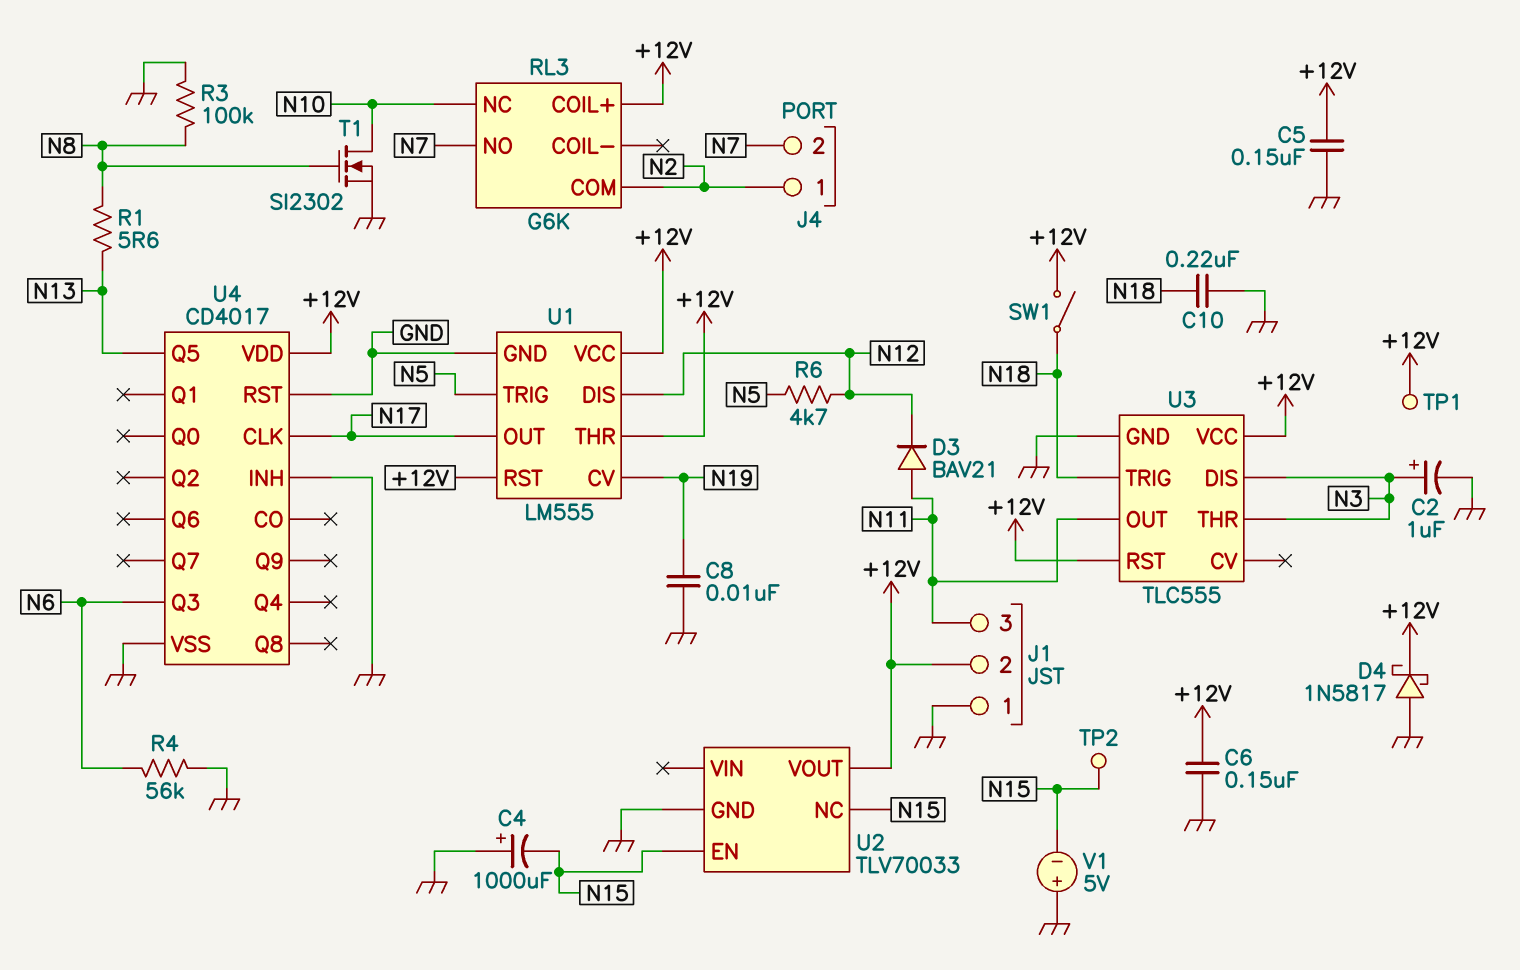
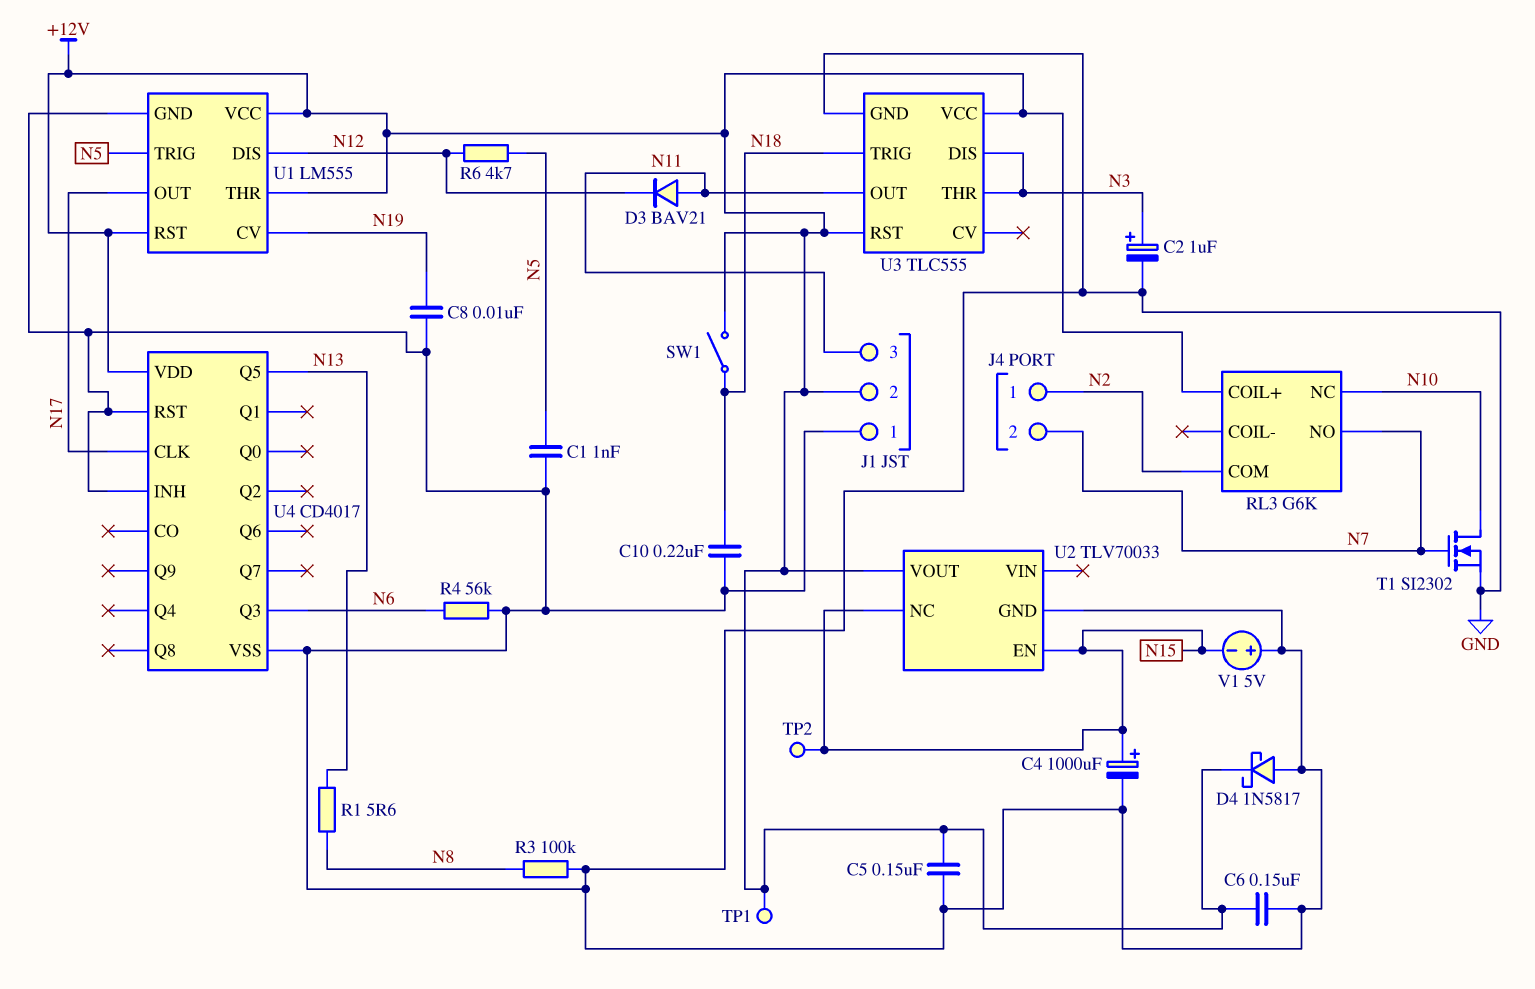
C1: none -> 1nF (GND, N5)
C4: 1000uF (plus GND, minus N15) -> 1000uF (plus N15, minus GND)
T1: NMOS SI2302 (G N8, D N10, S GND) -> NMOS SI2302 (G N7, D N10, S GND)

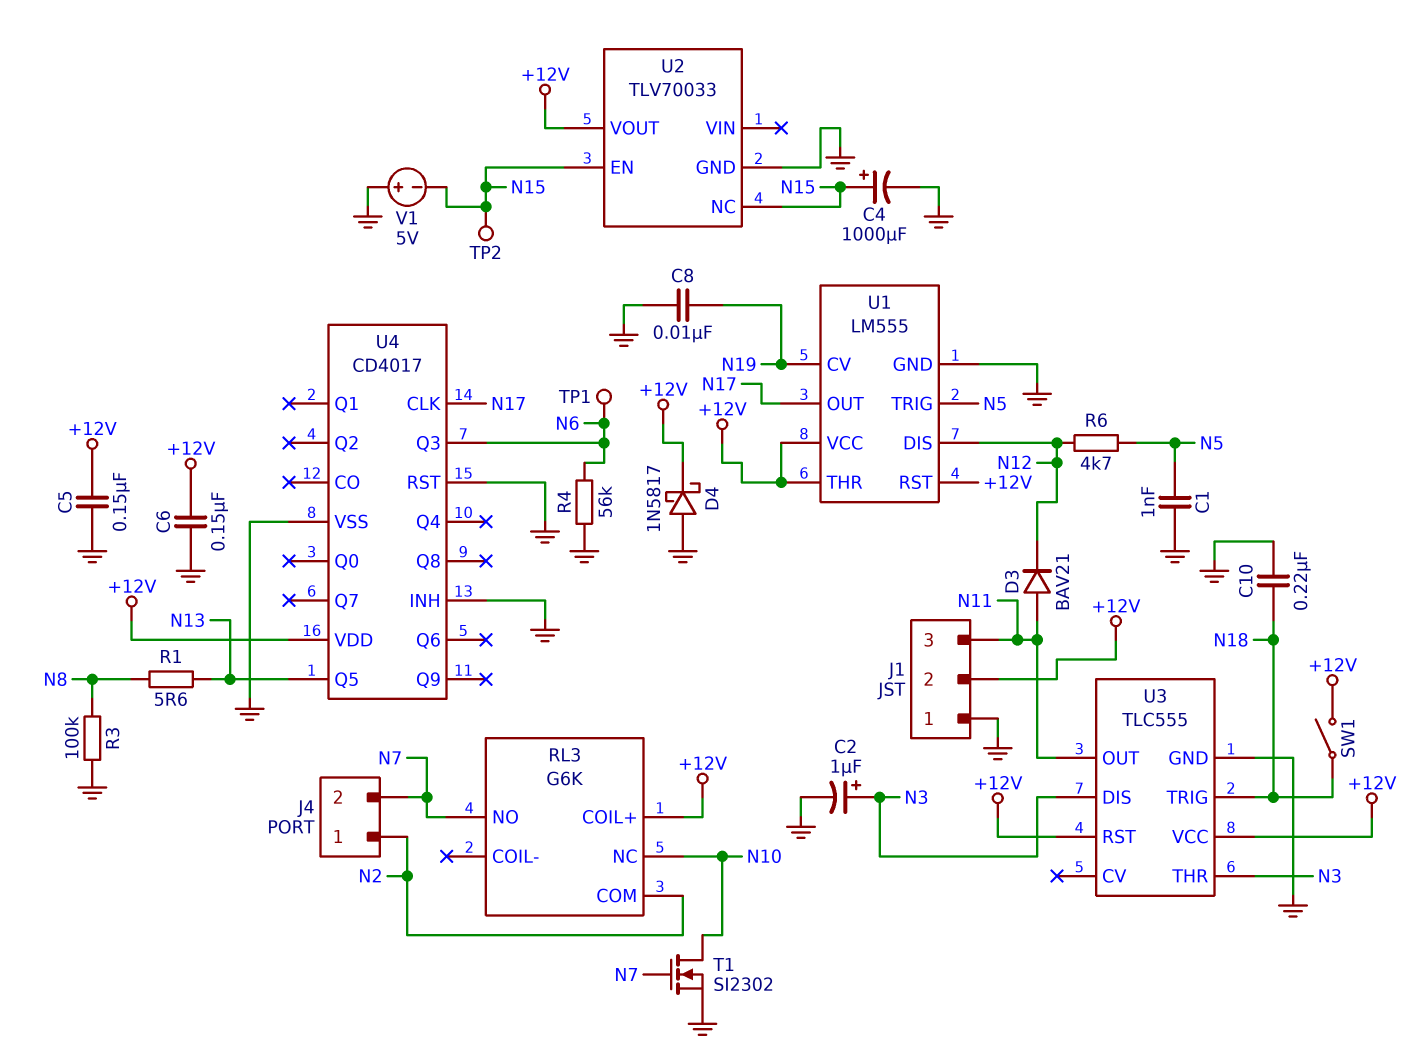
TP1: test point (+12V) -> test point (N6)

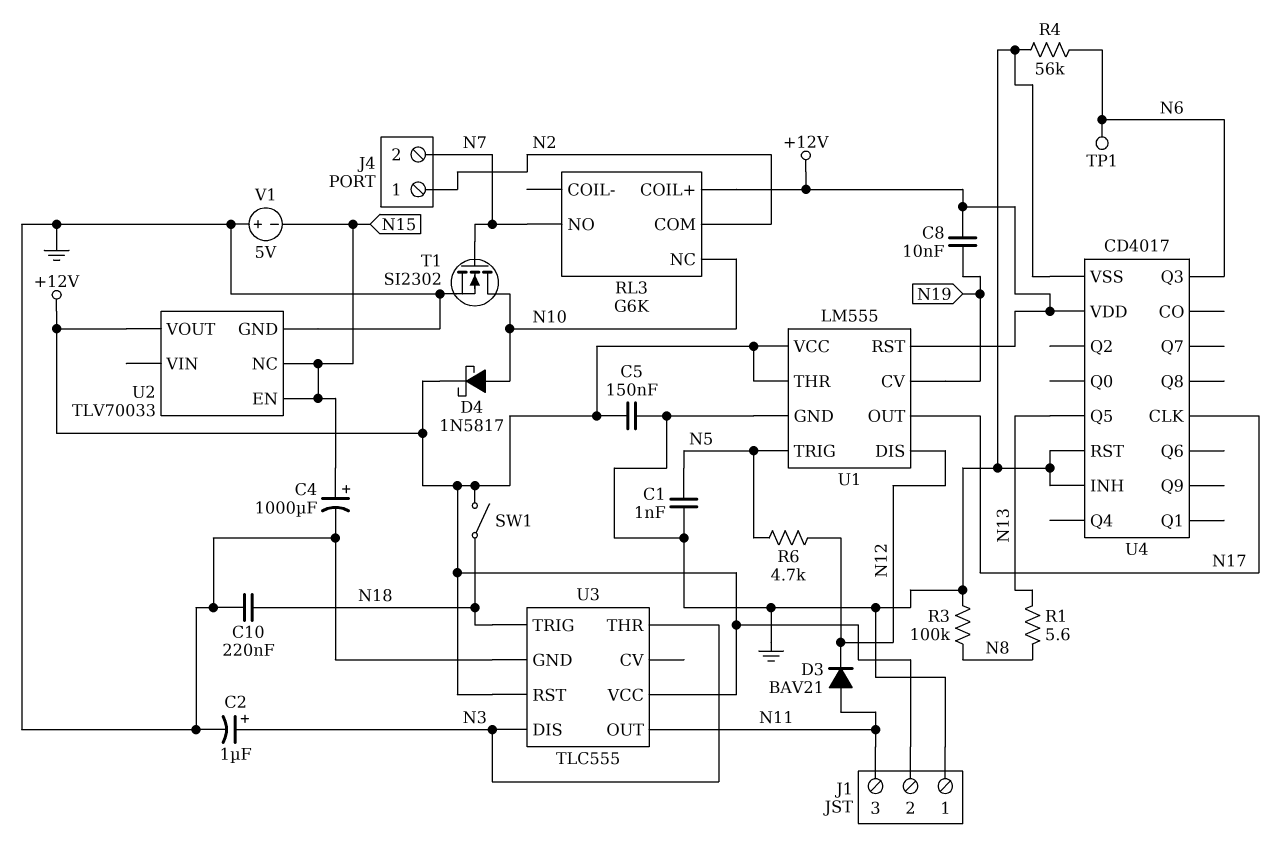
C6: 150nF (+12V, GND) -> none
C8: 10nF (GND, N19) -> 10nF (+12V, N19)
D4: schottky 1N5817 (A GND, K +12V) -> schottky 1N5817 (A N10, K +12V)
TP2: test point (N15) -> none

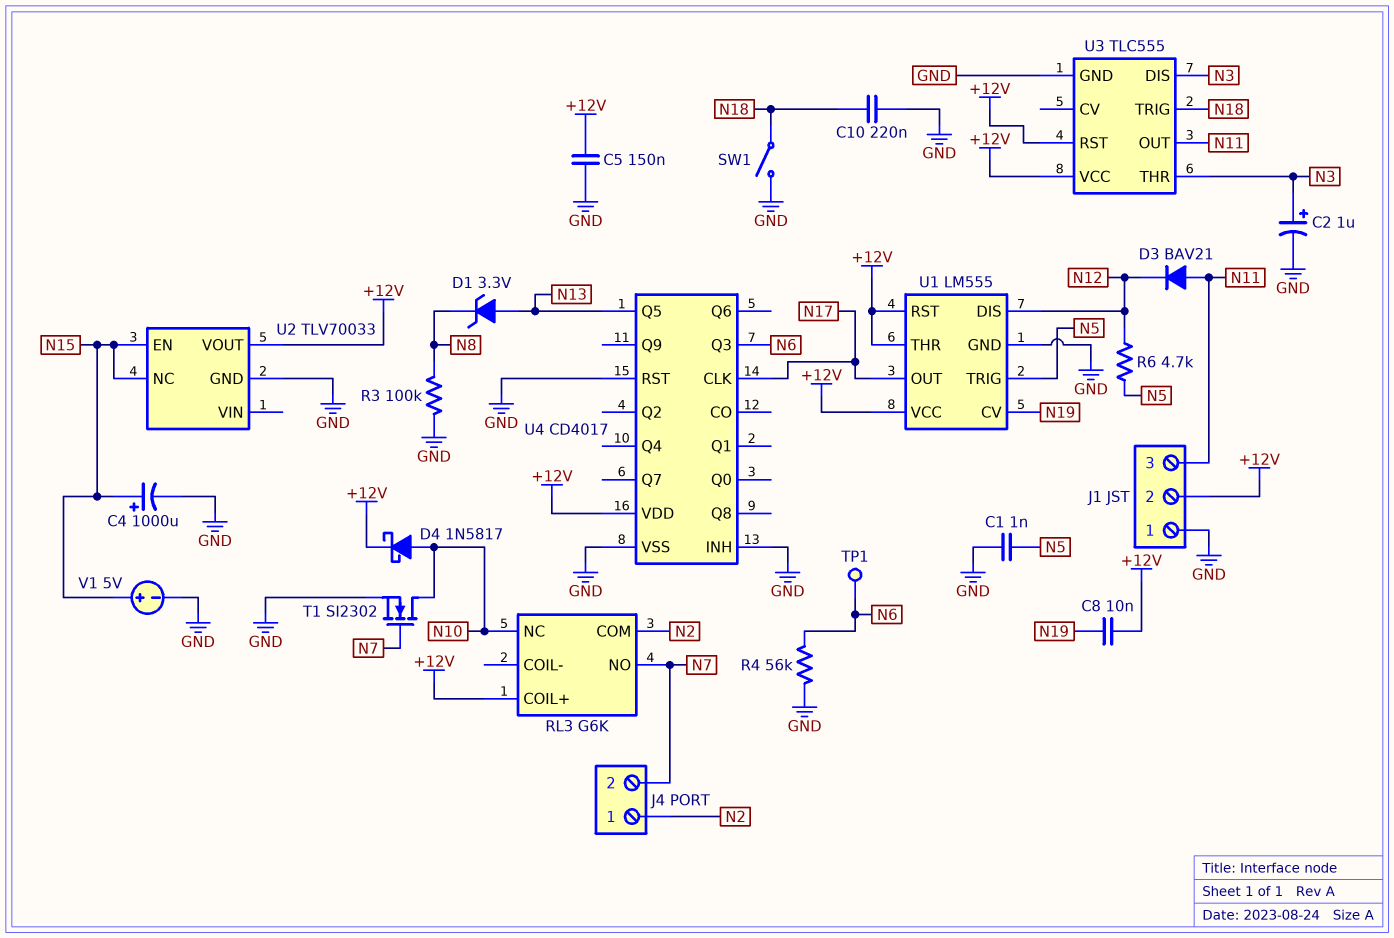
D1: none -> zener 3.3V (A N13, K N8)
R1: 5.6 (N8, N13) -> none
SW1: switch (+12V, N18) -> switch (GND, N18)
V1: 5V (plus GND, minus N15) -> 5V (plus N15, minus GND)

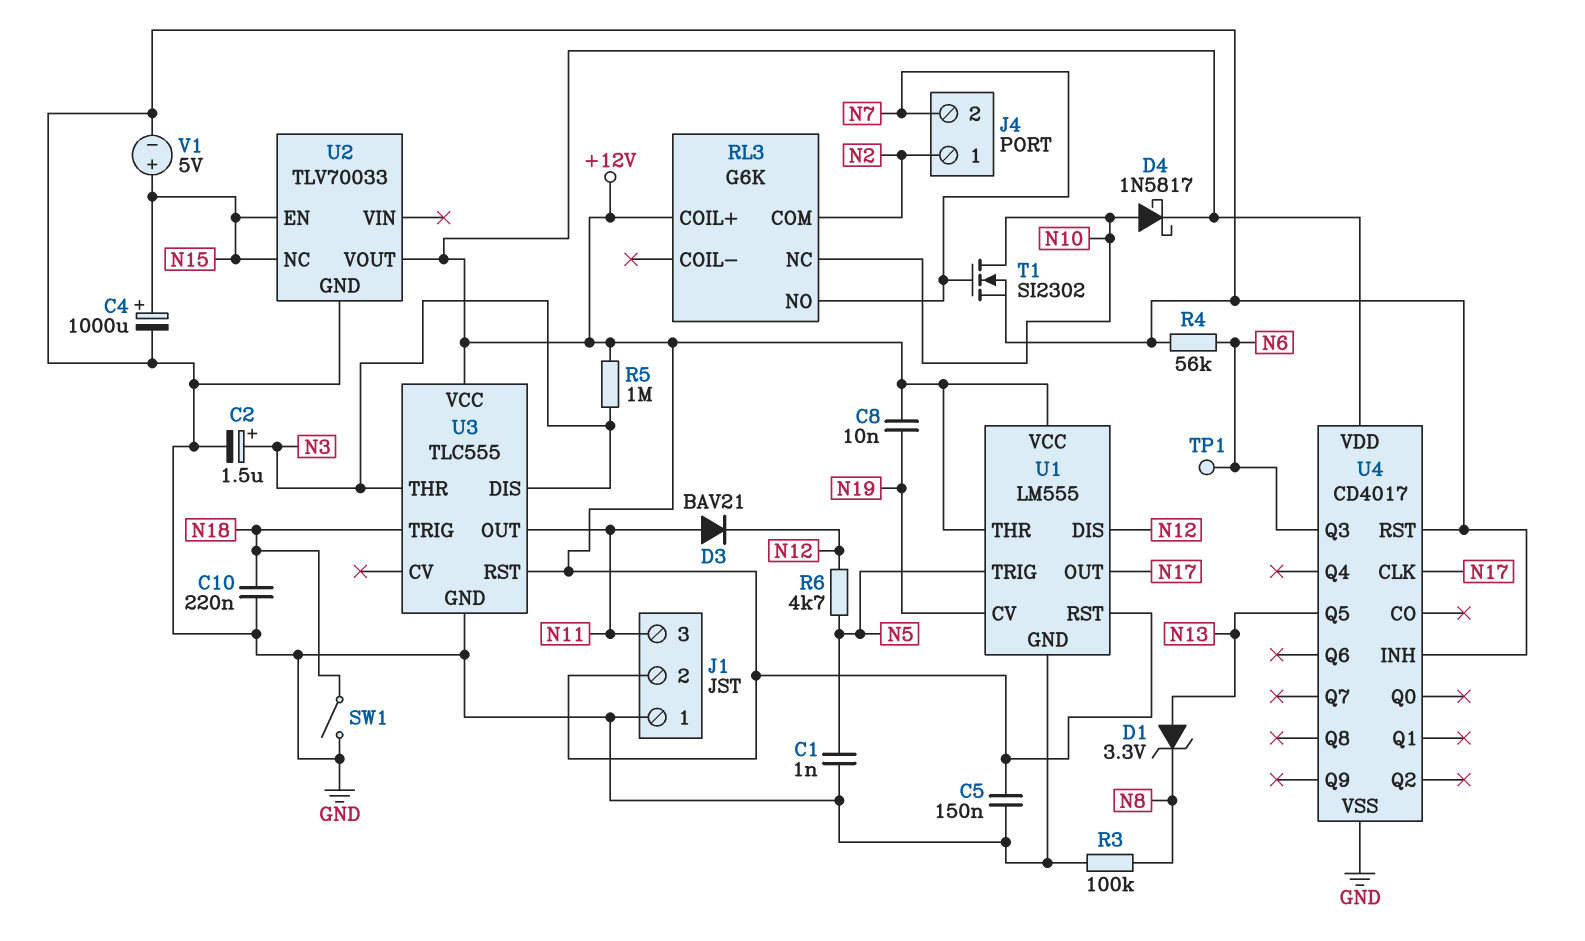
C2: 1uF (plus N3, minus GND) -> 1.5uF (plus N3, minus GND)
R5: none -> 1M (+12V, N3)

